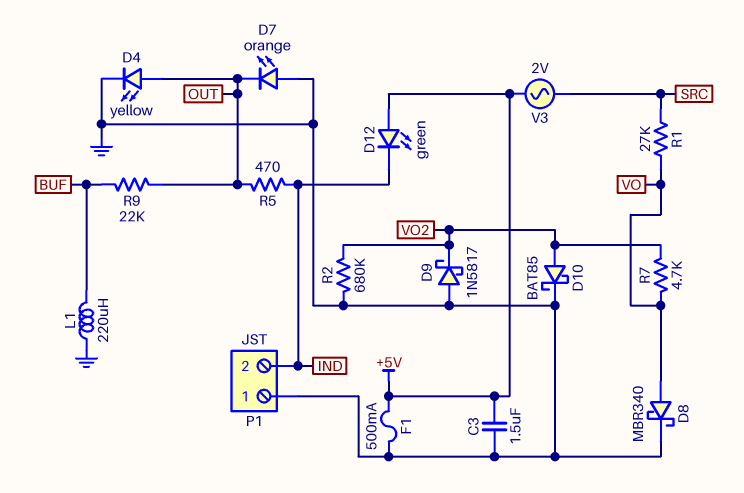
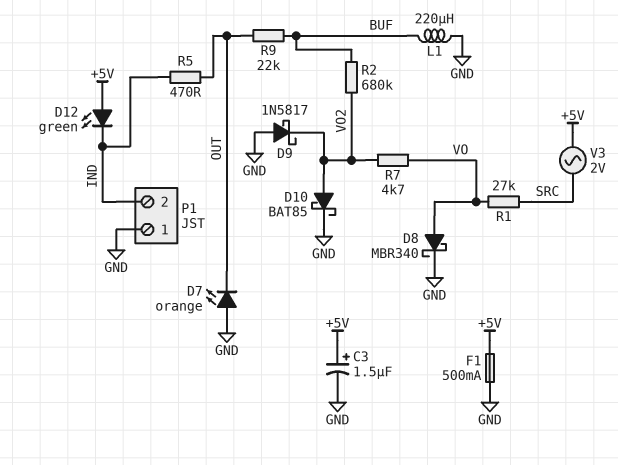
C3: 1.5uF (+5V, GND) -> 1.5uF (plus +5V, minus GND)
D4: LED yellow (A OUT, K GND) -> none
R2: 680k (GND, VO2) -> 680k (BUF, VO2)

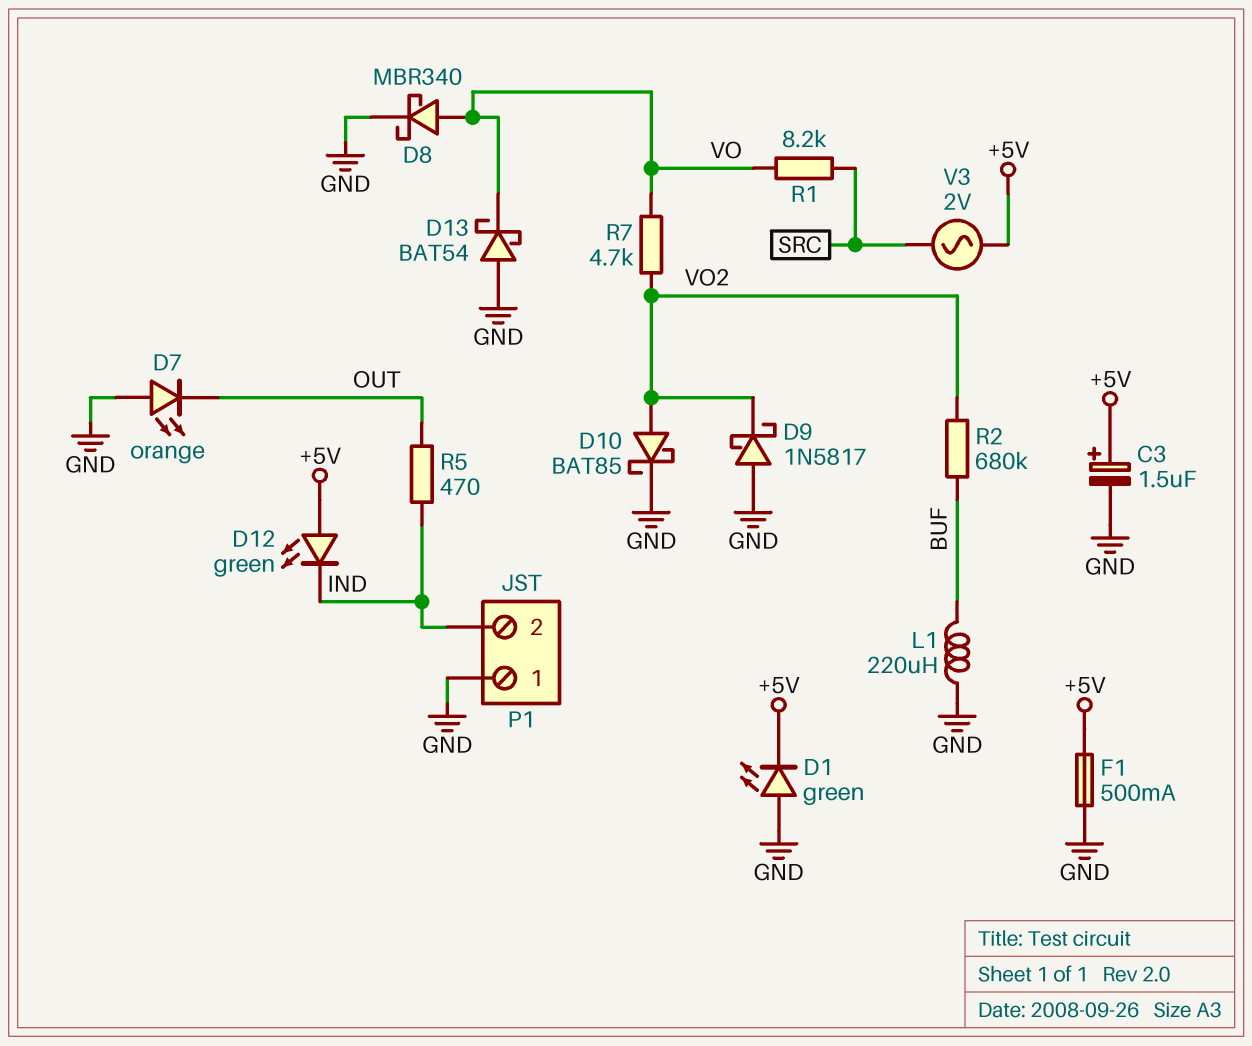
D1: none -> LED green (A GND, K +5V)
D13: none -> schottky BAT54 (A GND, K VO)
R1: 27k (SRC, VO) -> 8.2k (SRC, VO)
R9: 22k (BUF, OUT) -> none

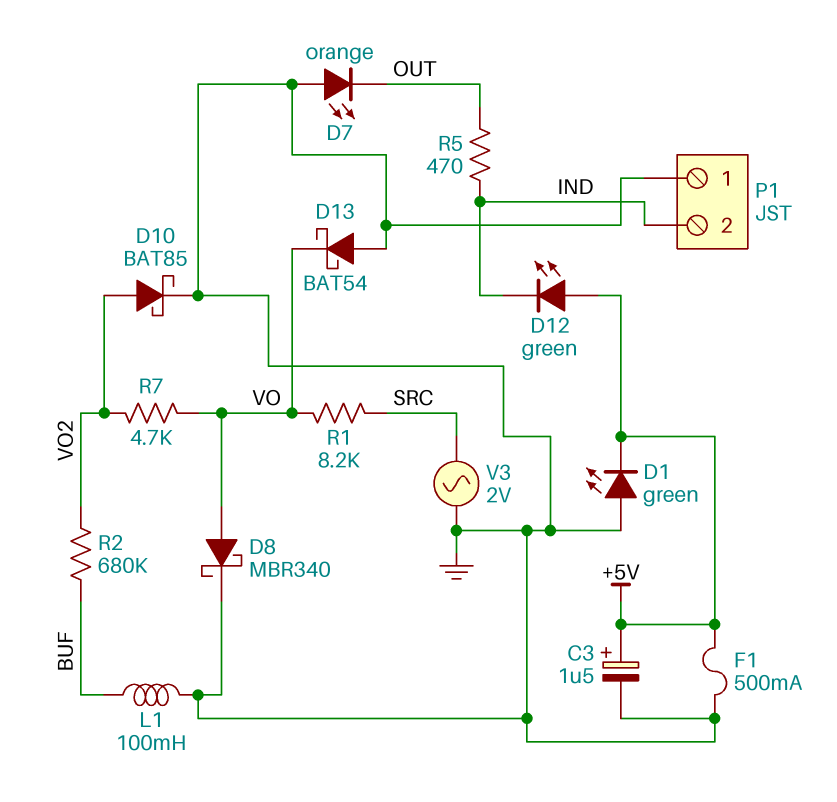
D9: schottky 1N5817 (A GND, K VO2) -> none
L1: 220uH (BUF, GND) -> 100mH (BUF, GND)
V3: AC 2V (+5V, SRC) -> AC 2V (GND, SRC)

